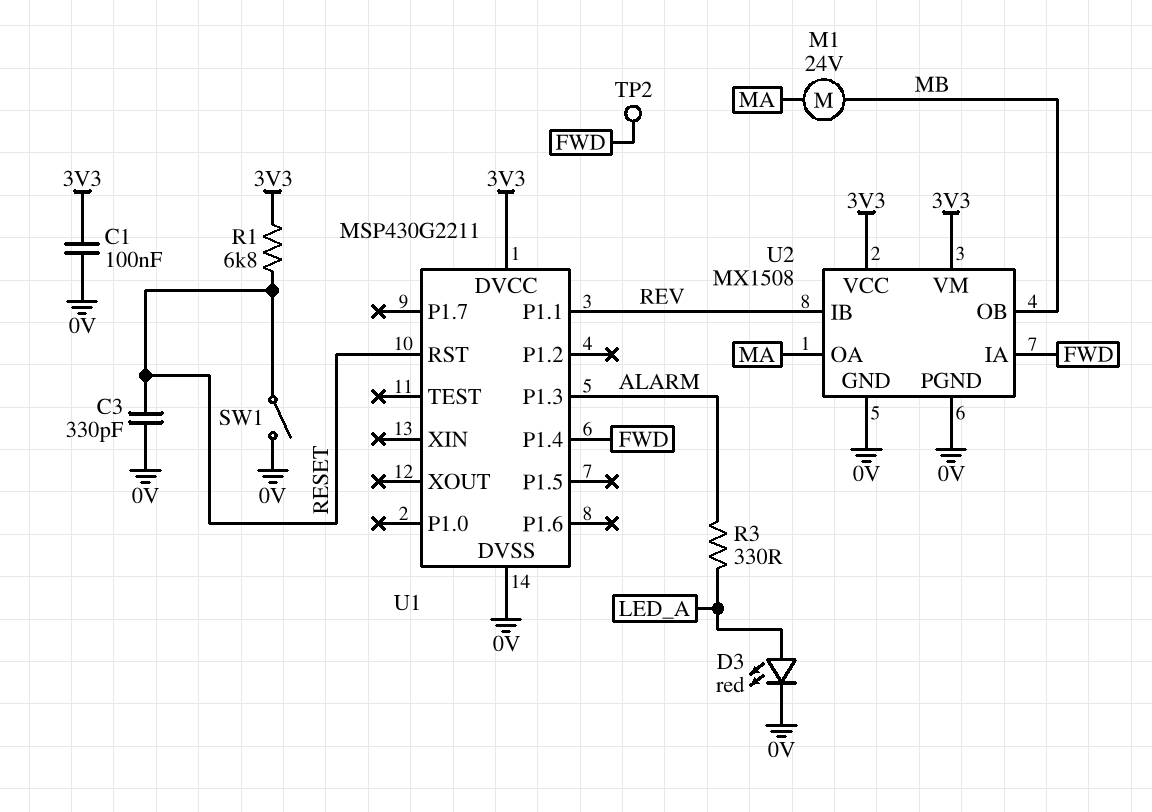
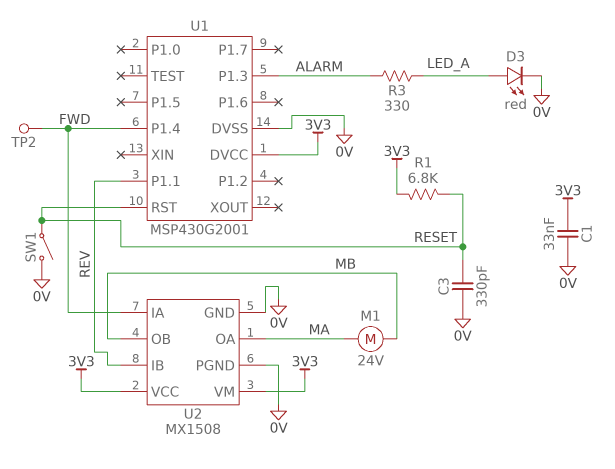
C1: 100nF (0V, 3V3) -> 33nF (0V, 3V3)
U1: MSP430G2211 -> MSP430G2001

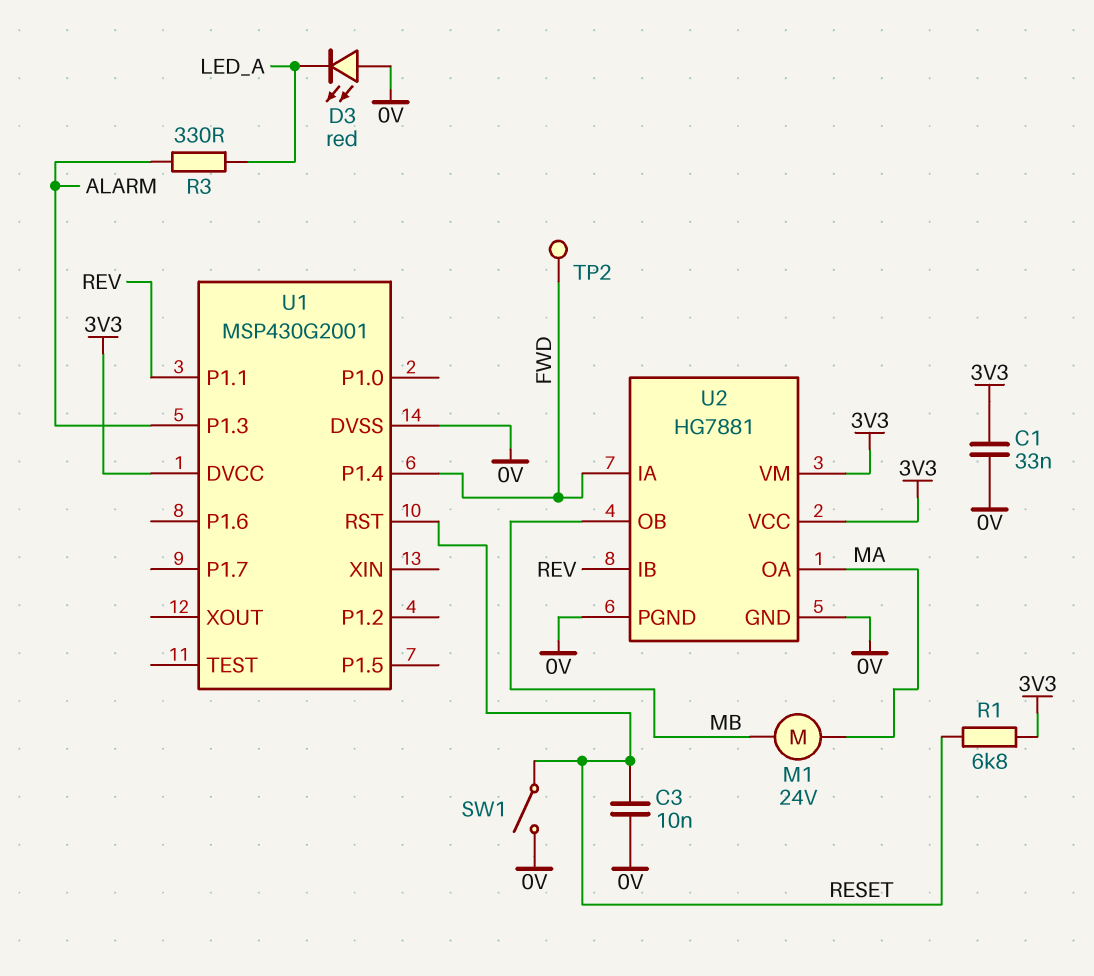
C3: 330pF (0V, RESET) -> 10nF (0V, RESET)
D3: LED red (A LED_A, K 0V) -> LED red (A 0V, K LED_A)
U2: MX1508 -> HG7881

